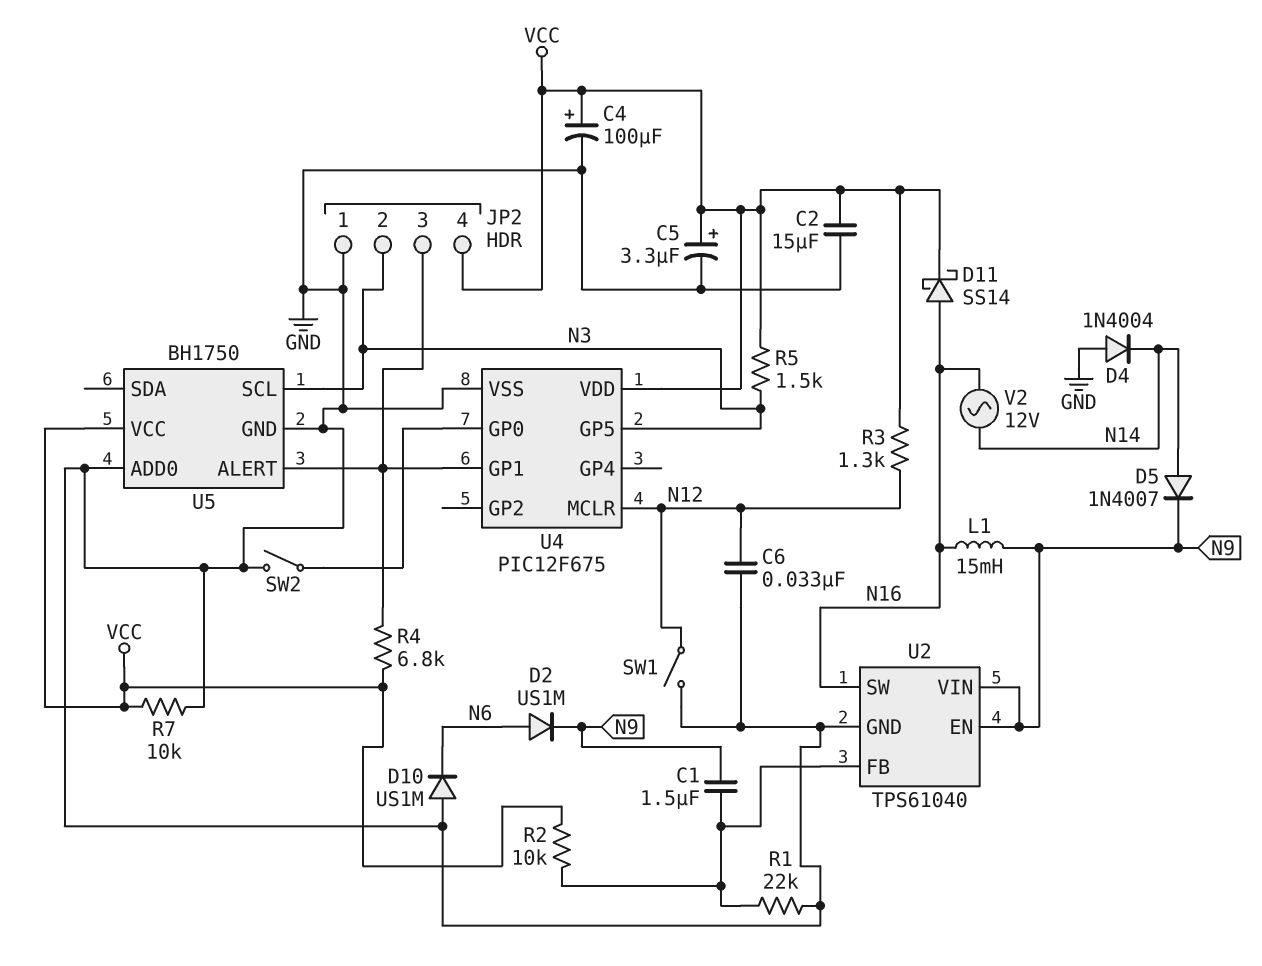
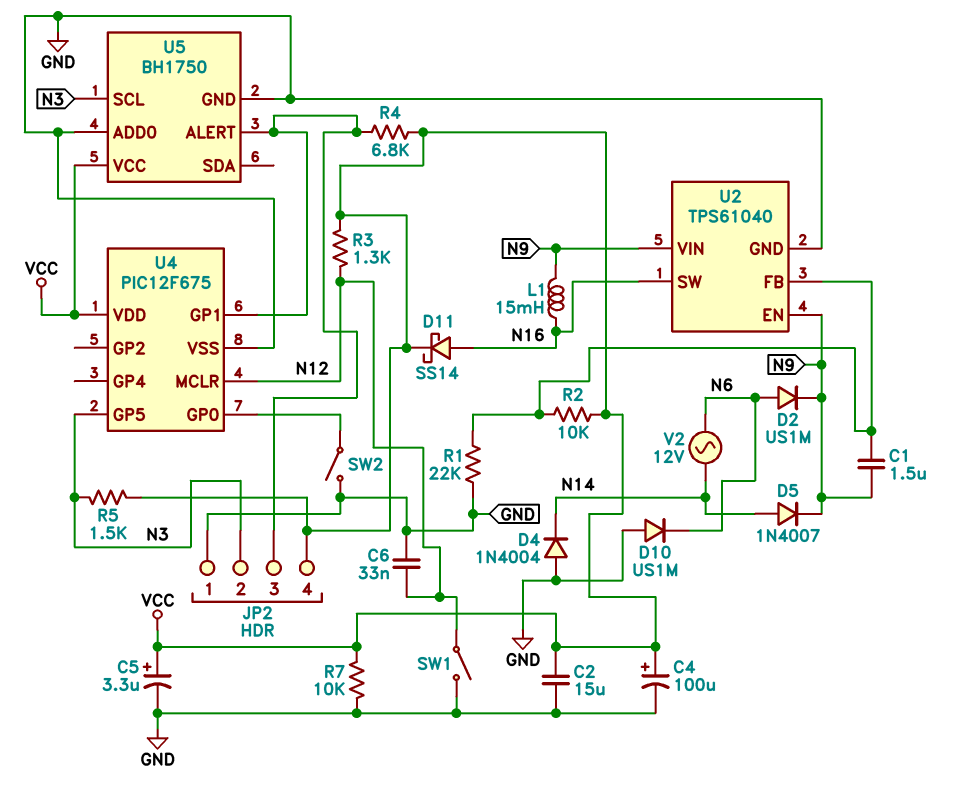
V2: AC 12V (N14, N16) -> AC 12V (N6, N14)

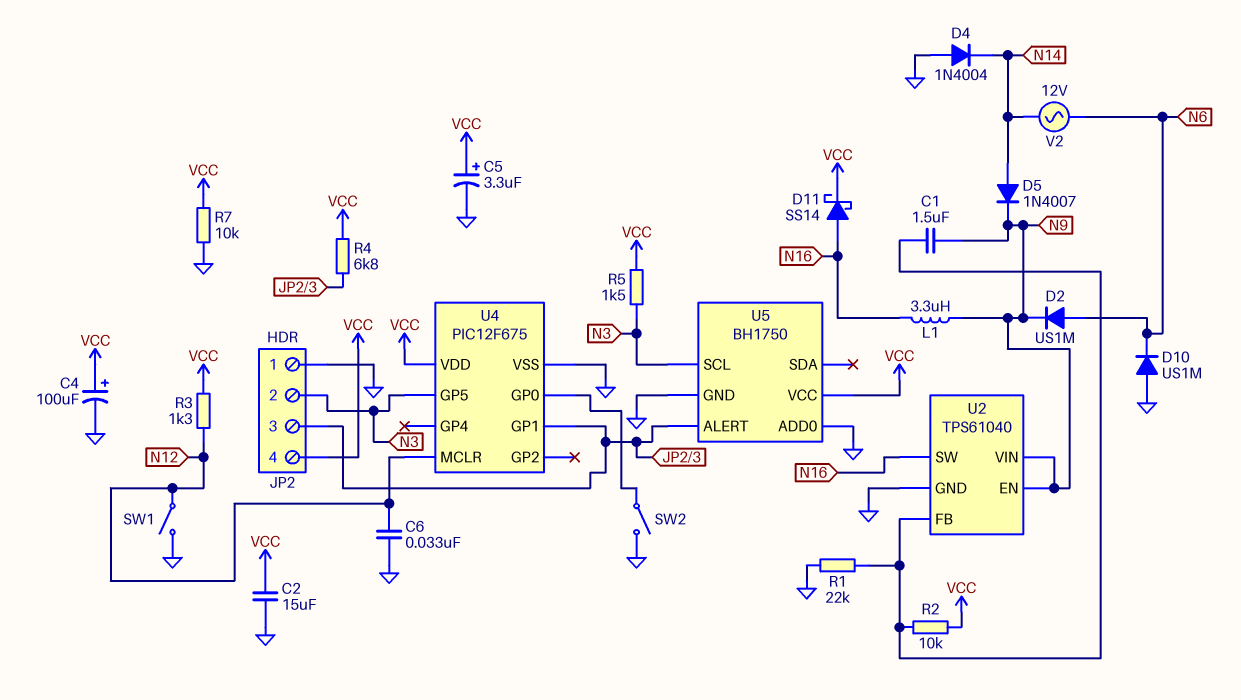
L1: 15mH (N9, N16) -> 3.3uH (N9, N16)

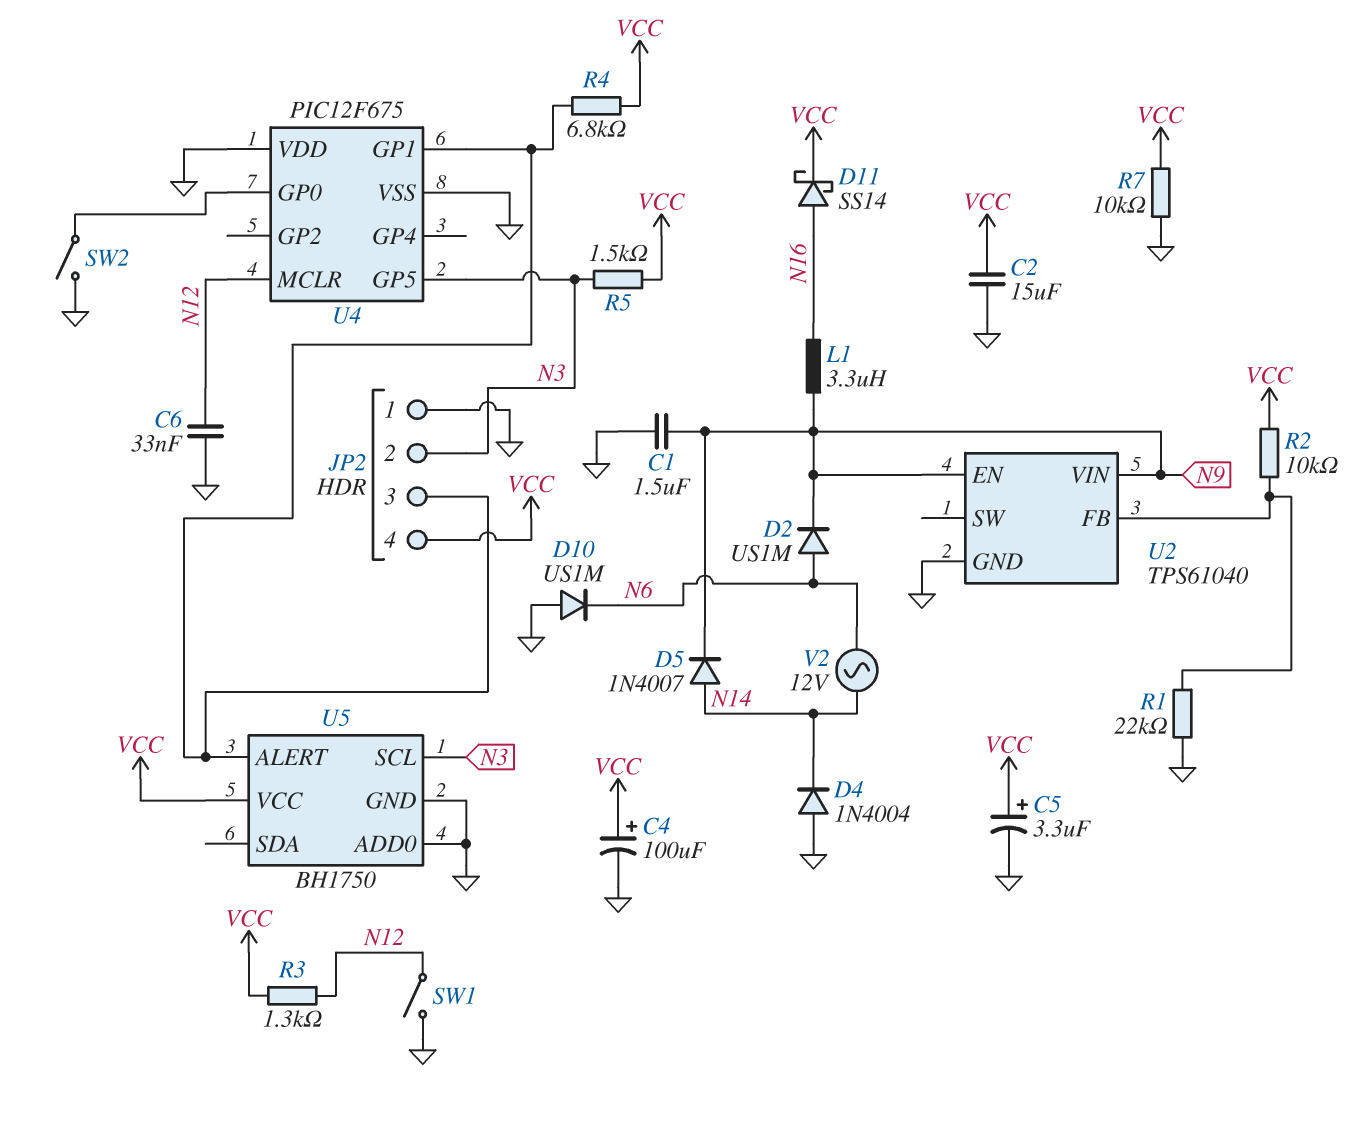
C1: 1.5uF (N9, U2/FB) -> 1.5uF (GND, N9)
U2 pin SW: N16 -> none
U4 pin VDD: VCC -> GND

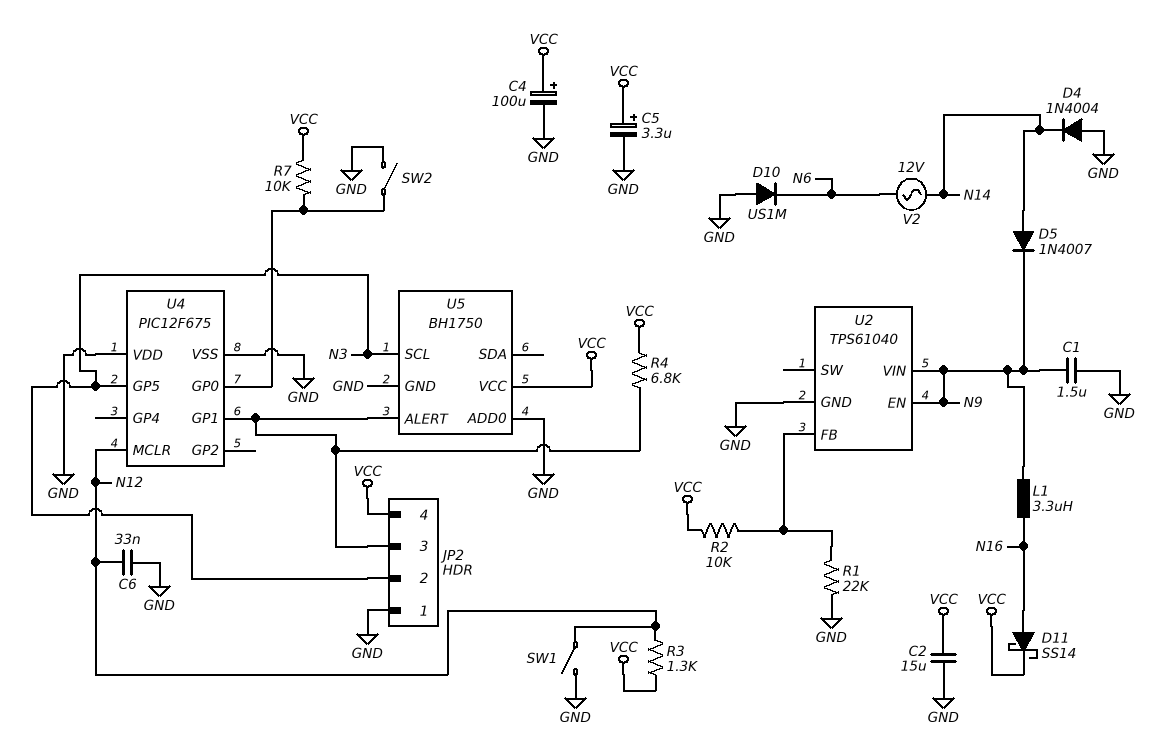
D2: diode US1M (A N6, K N9) -> none
R5: 1.5k (N3, VCC) -> none
R7: 10k (GND, VCC) -> 10k (U4/GP0, VCC)

